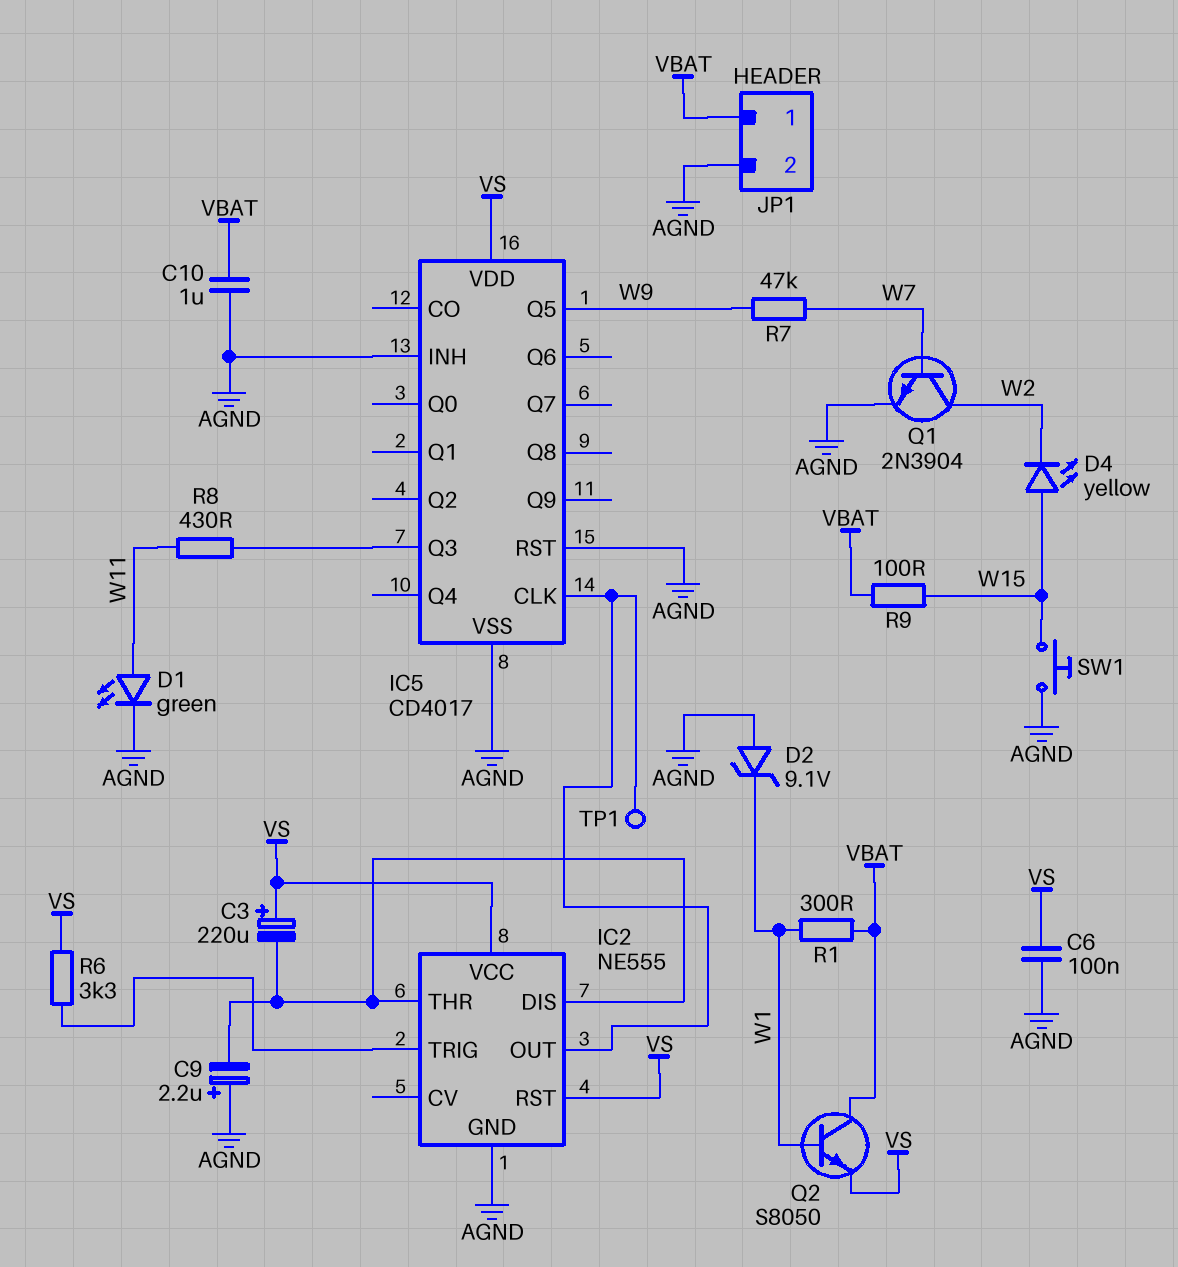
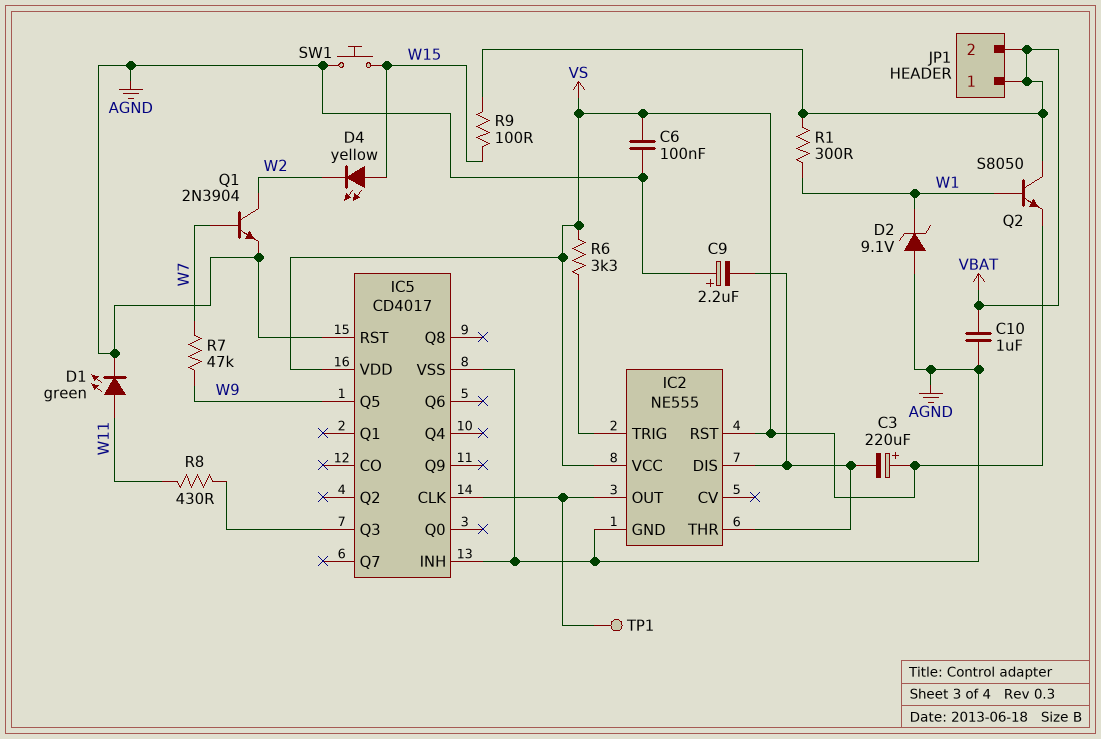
JP1 pin 2: AGND -> VBAT

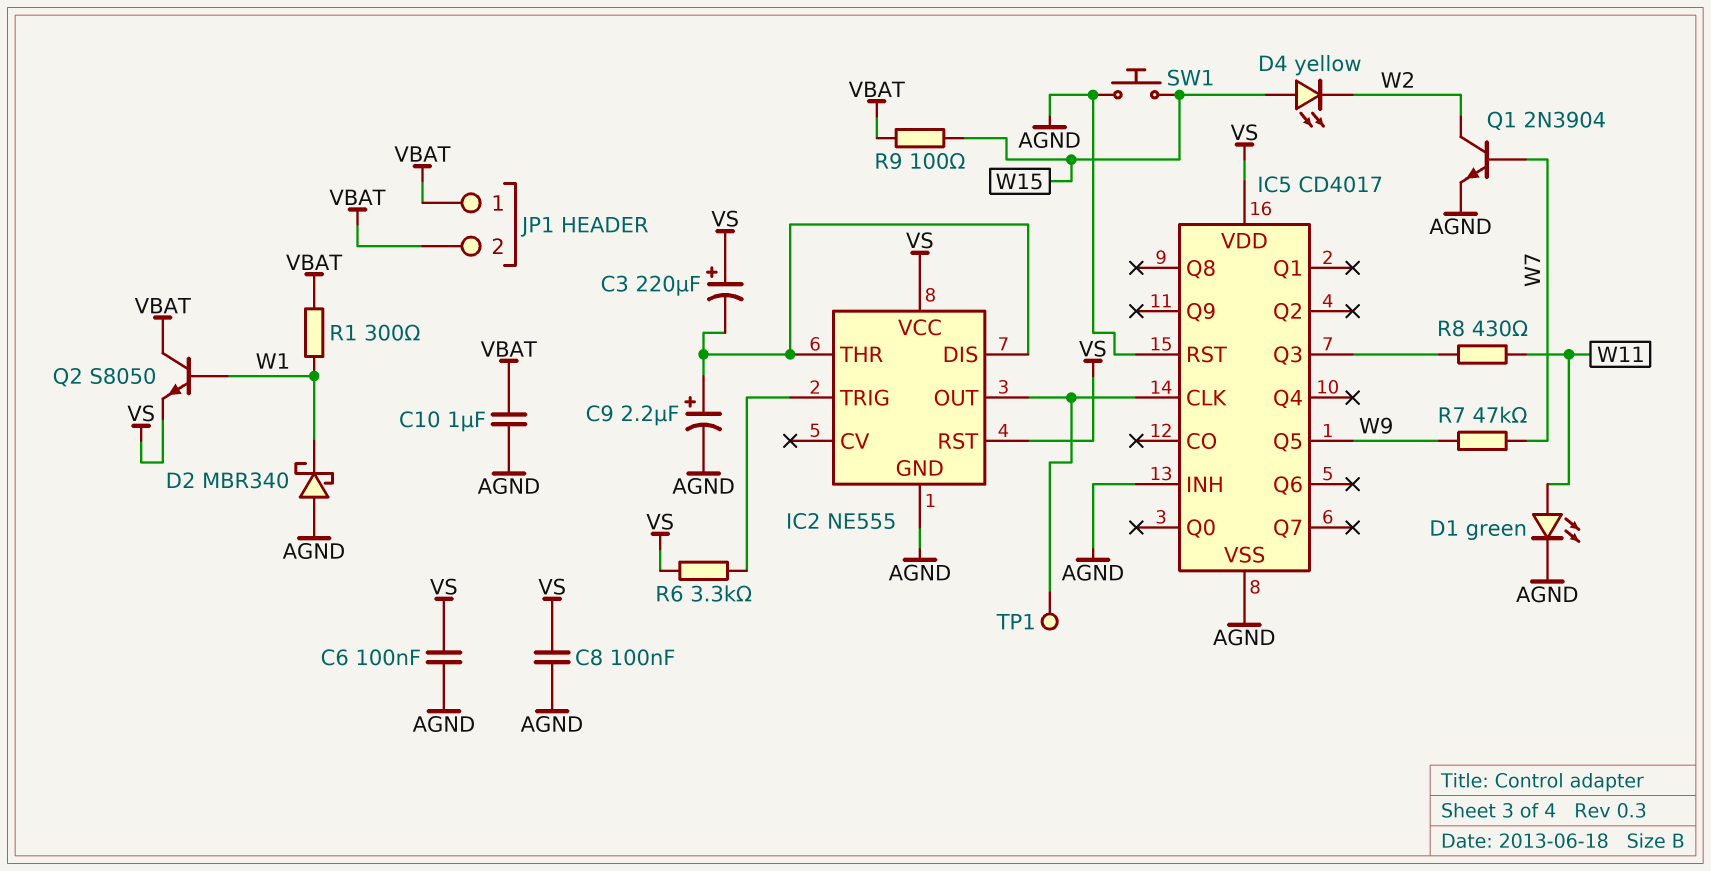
C8: none -> 100nF (AGND, VS)
C9: 2.2uF (plus AGND, minus IC2/DIS) -> 2.2uF (plus IC2/DIS, minus AGND)
D2: zener 9.1V (A AGND, K W1) -> schottky MBR340 (A AGND, K W1)

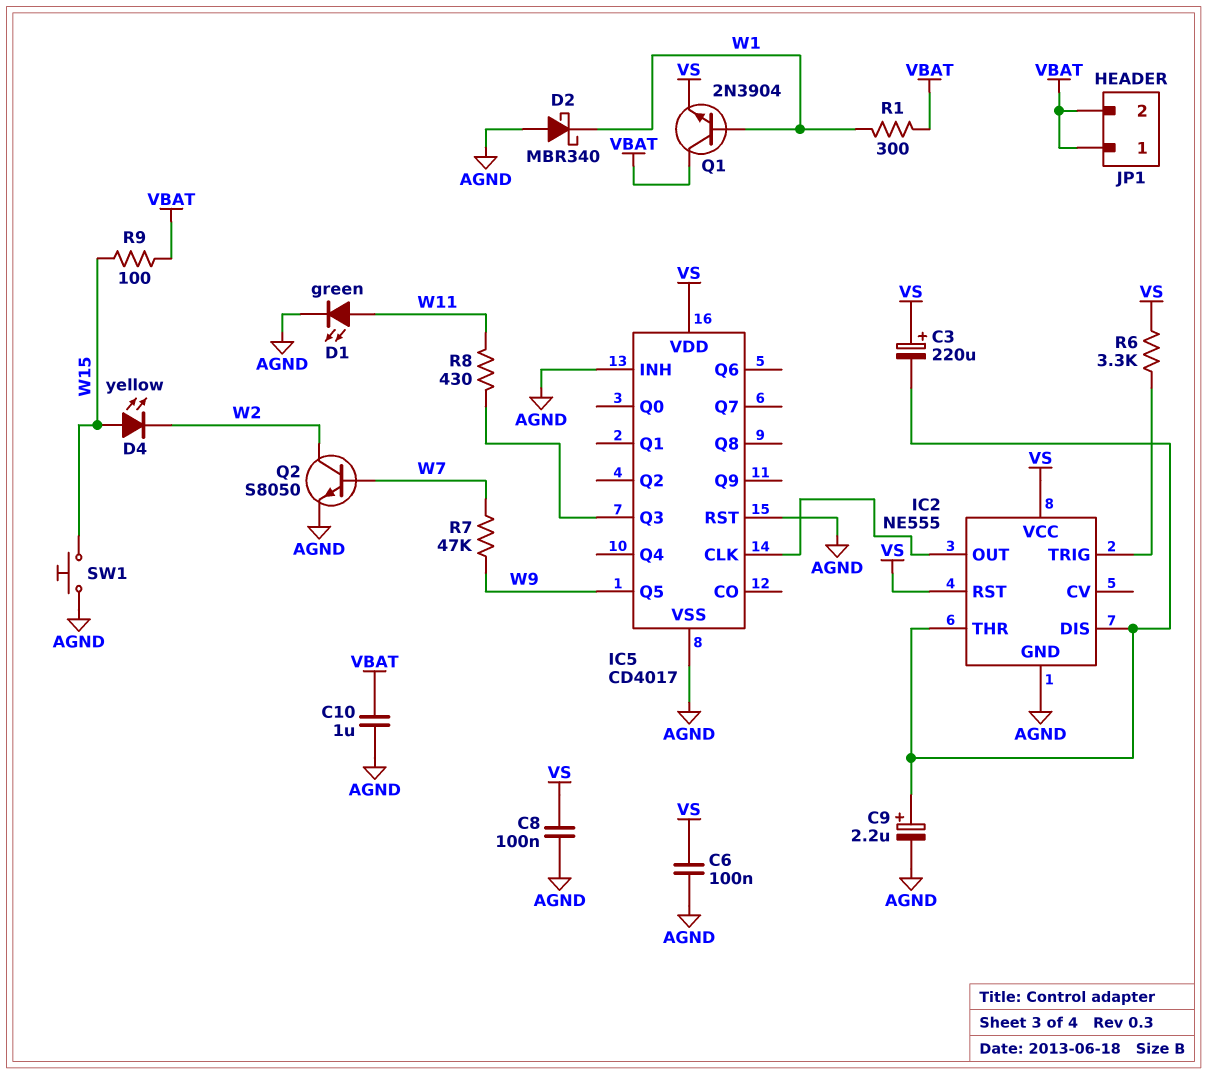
Q1: NPN 2N3904 (B W7, C W2, E AGND) -> NPN 2N3904 (B W1, C VBAT, E VS)
Q2: NPN S8050 (B W1, C VBAT, E VS) -> NPN S8050 (B W7, C W2, E AGND)
TP1: test point (IC2/OUT) -> none

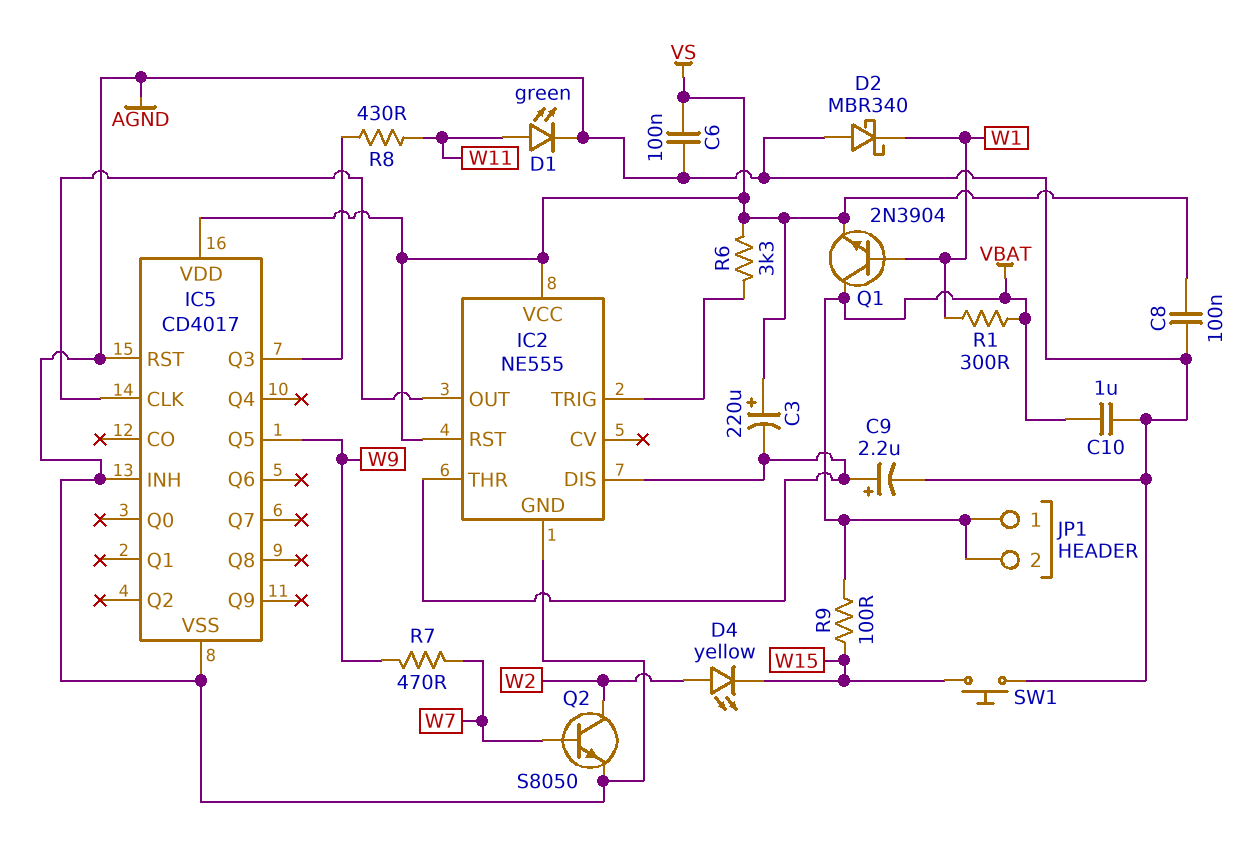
D4: LED yellow (A W15, K W2) -> LED yellow (A W2, K W15)
R7: 47k (W7, W9) -> 470 (W7, W9)

